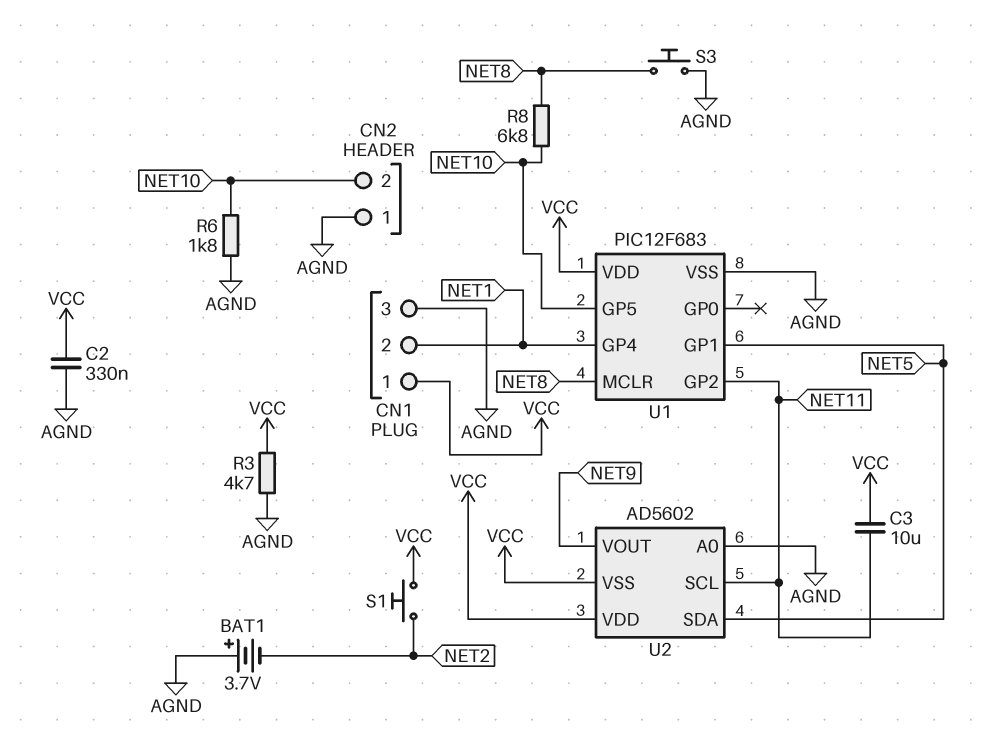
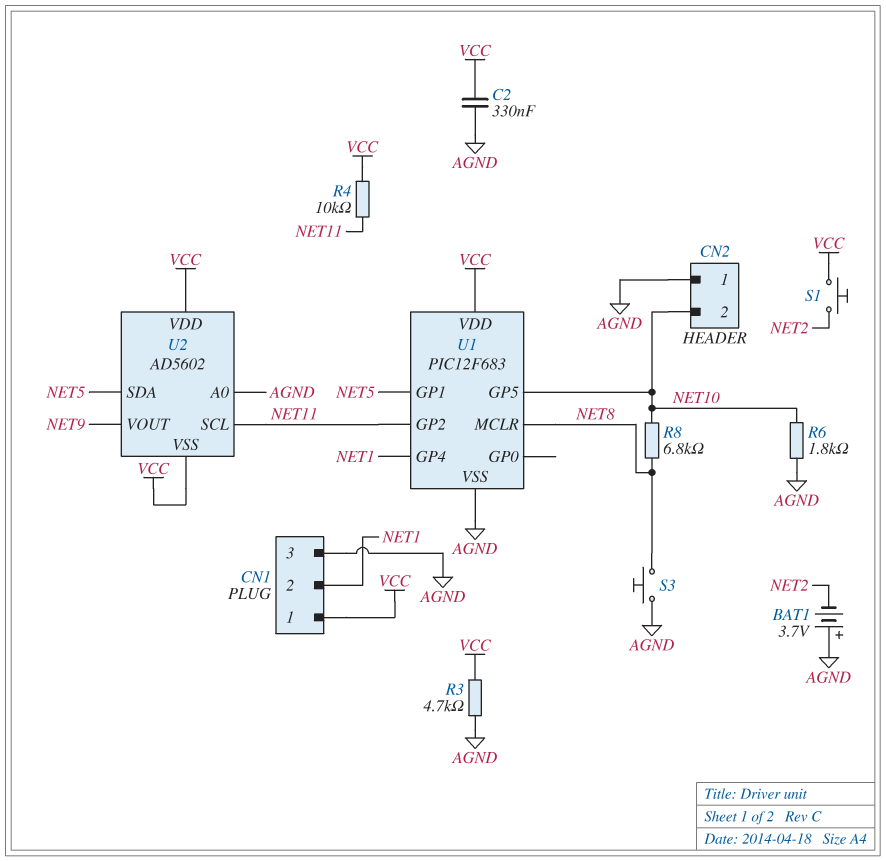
C3: 10uF (NET11, VCC) -> none
R4: none -> 10k (NET11, VCC)

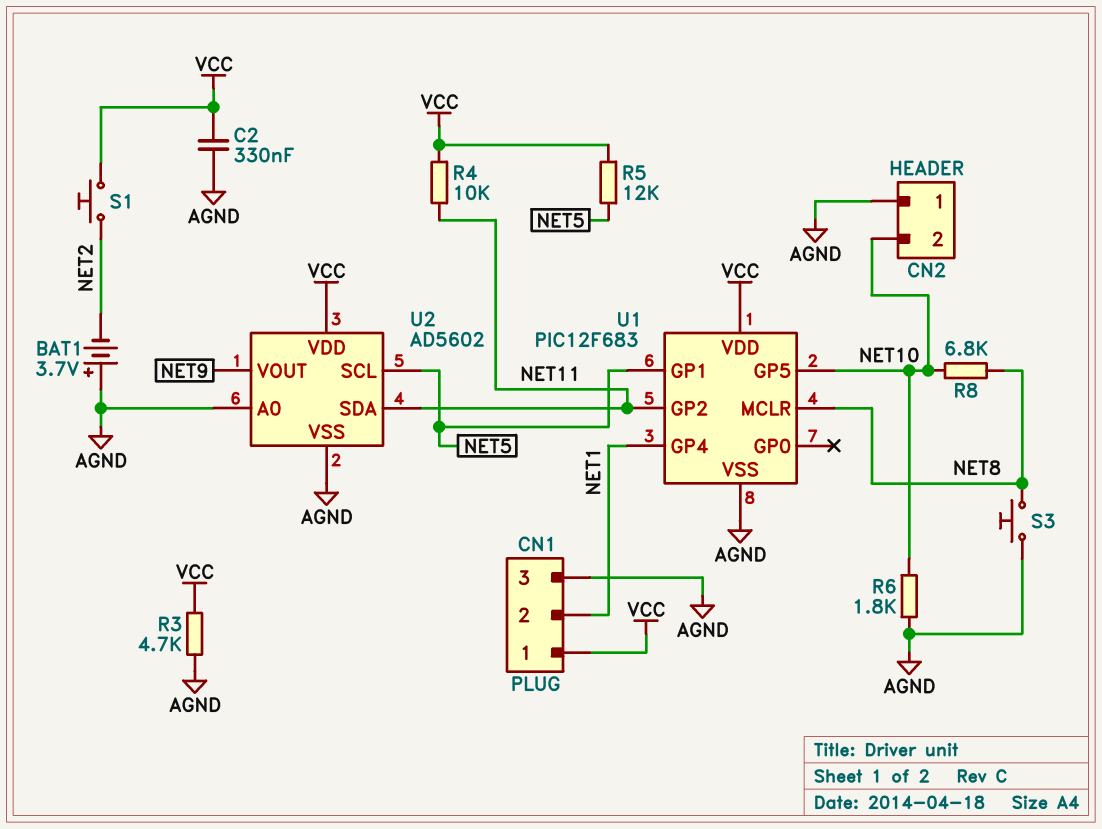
R5: none -> 12k (NET5, VCC)
U2 pin SCL: NET11 -> NET5
U2 pin SDA: NET5 -> NET11
U2 pin VSS: VCC -> AGND

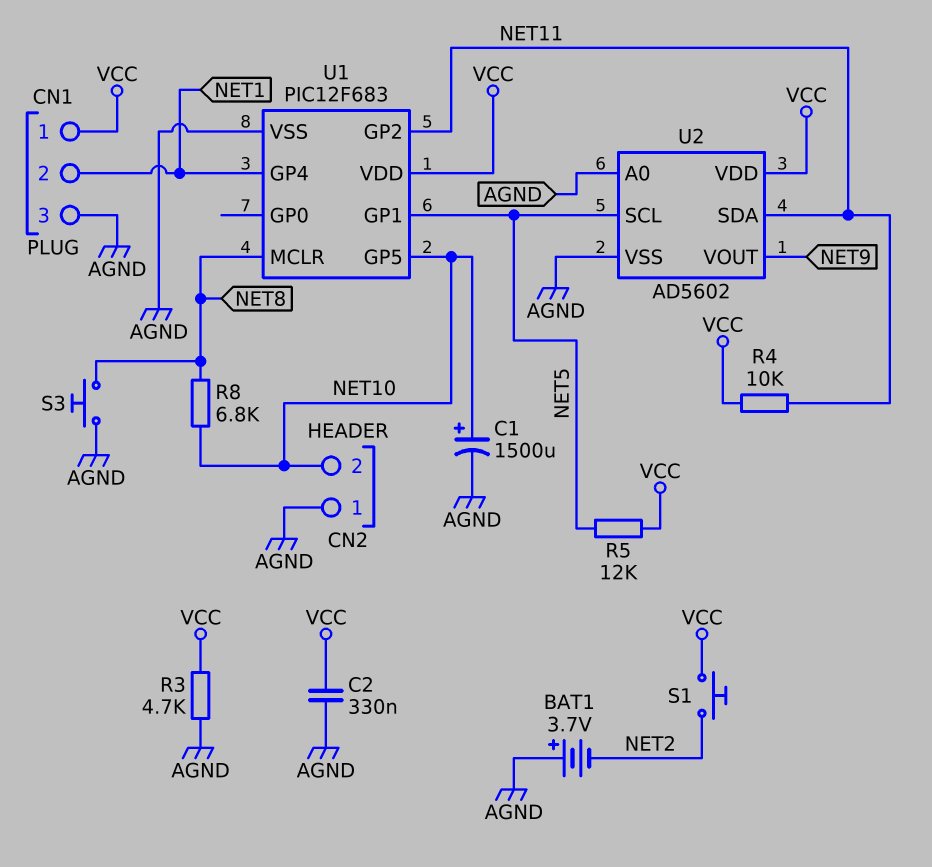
C1: none -> 1500uF (plus NET10, minus AGND)
R6: 1.8k (AGND, NET10) -> none

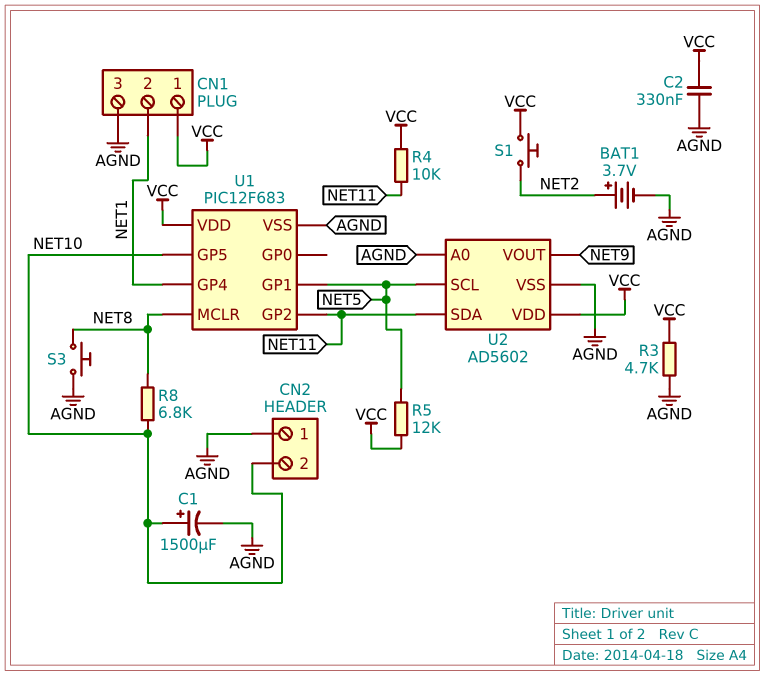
BAT1: 3.7V (plus AGND, minus NET2) -> 3.7V (plus NET2, minus AGND)

